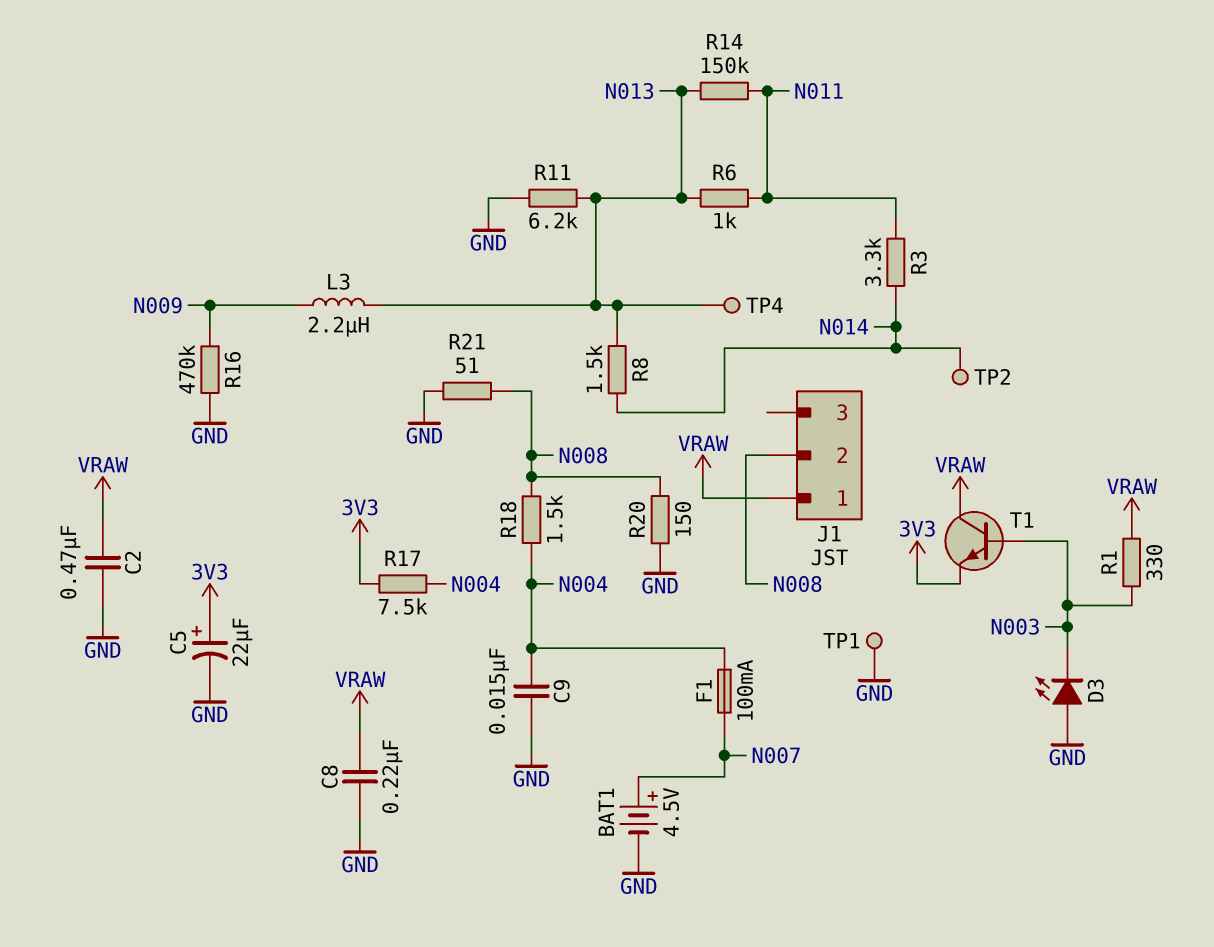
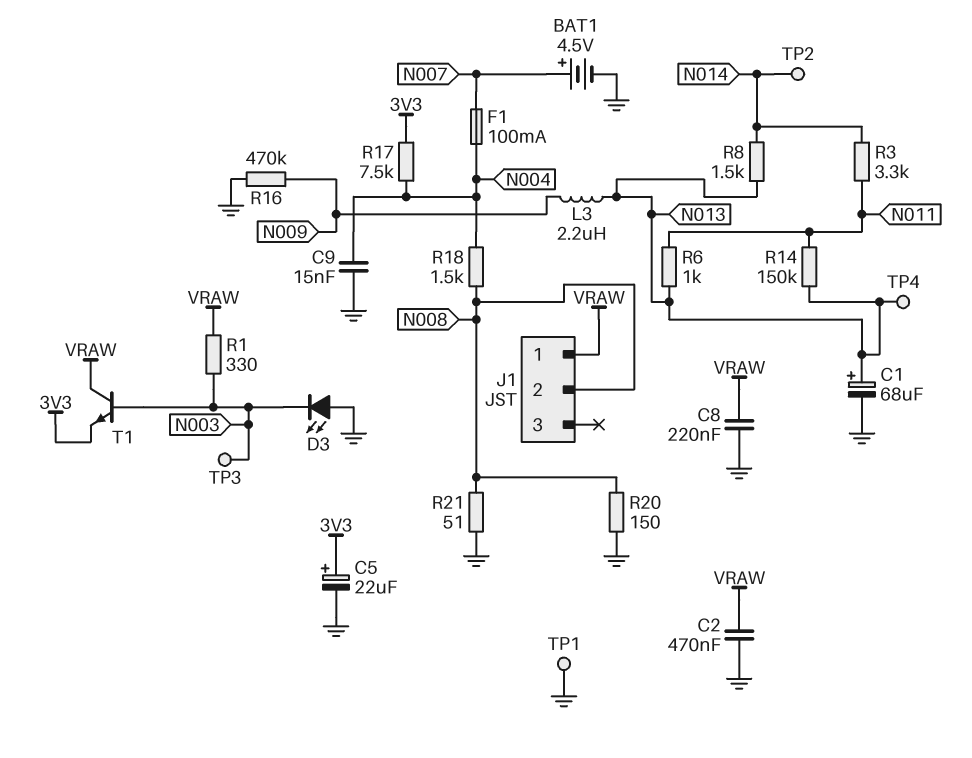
C1: none -> 68uF (plus N013, minus GND)
R11: 6.2k (GND, N013) -> none
TP3: none -> test point (N003)

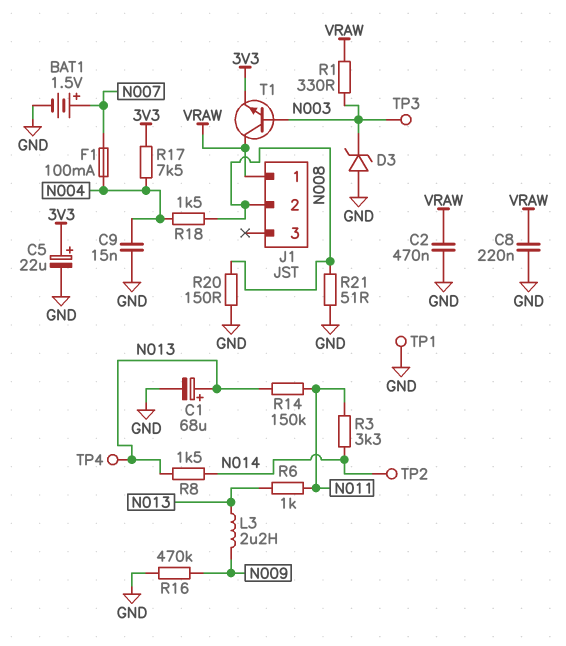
BAT1: 4.5V (plus N007, minus GND) -> 1.5V (plus N007, minus GND)
D3: LED (A GND, K N003) -> zener (A GND, K N003)

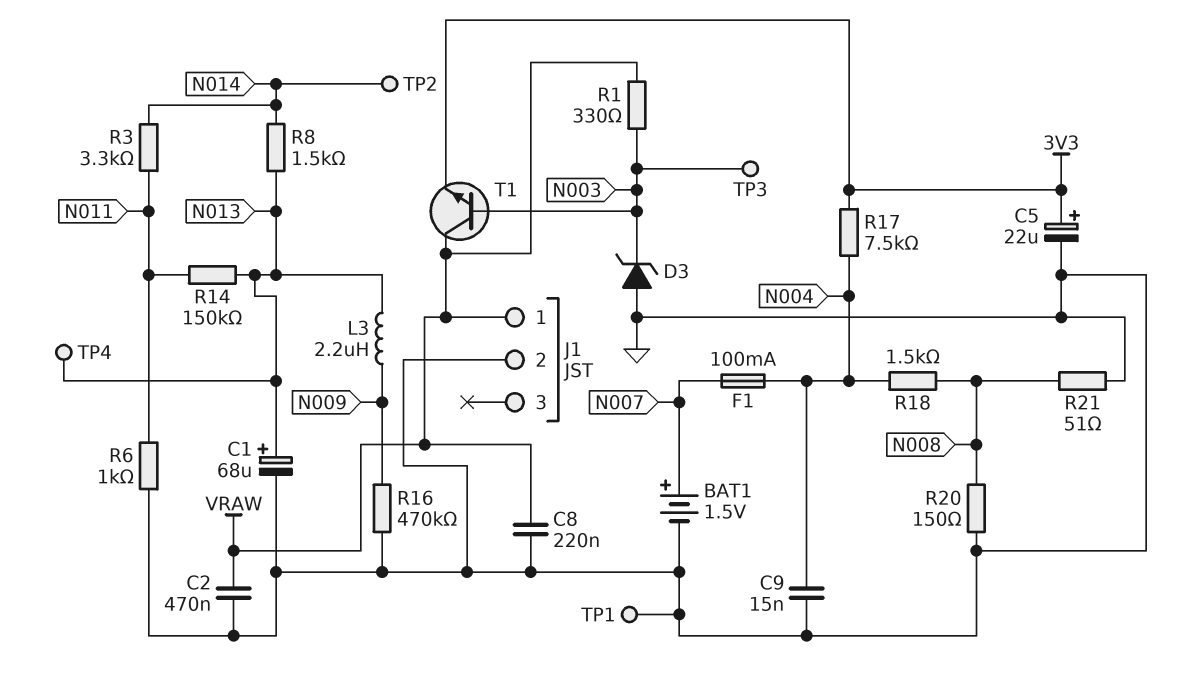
J1 pin 2: N008 -> GND
R6: 1k (N011, N013) -> 1k (GND, N011)

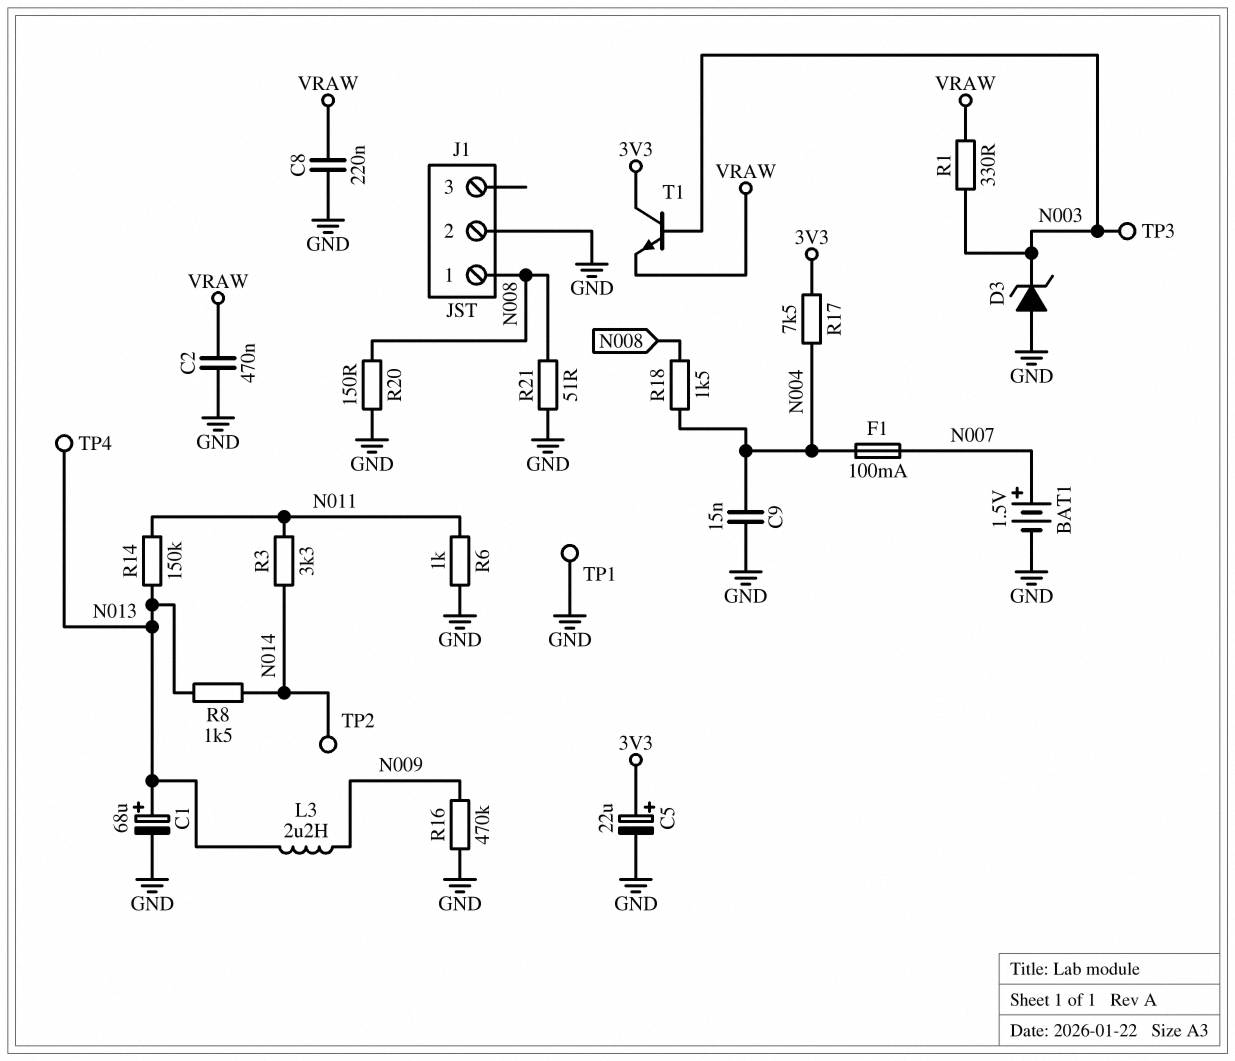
J1 pin 1: VRAW -> N008
T1: NPN (B N003, C VRAW, E 3V3) -> NPN (B N003, C 3V3, E VRAW)

